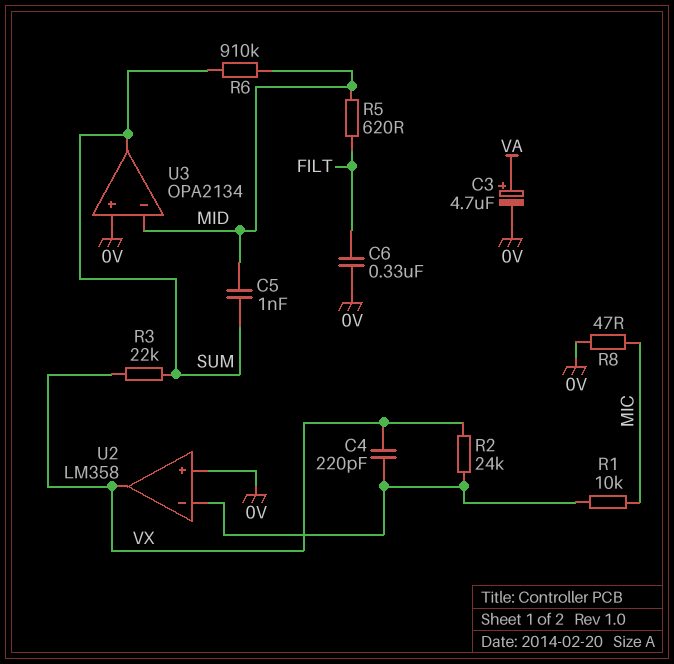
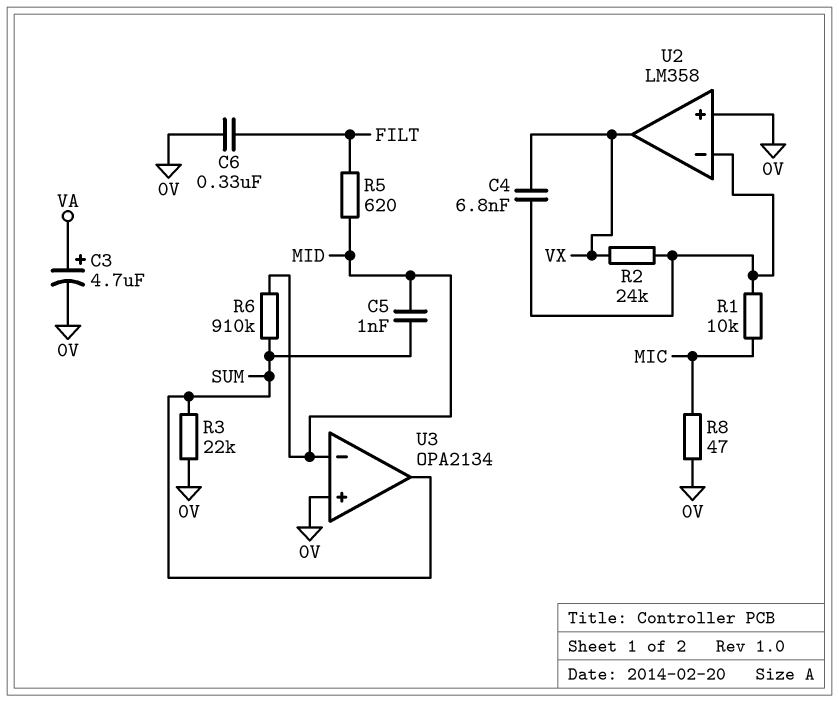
C4: 220pF (U2/in-, VX) -> 6.8nF (U2/in-, VX)
R3: 22k (SUM, VX) -> 22k (0V, SUM)

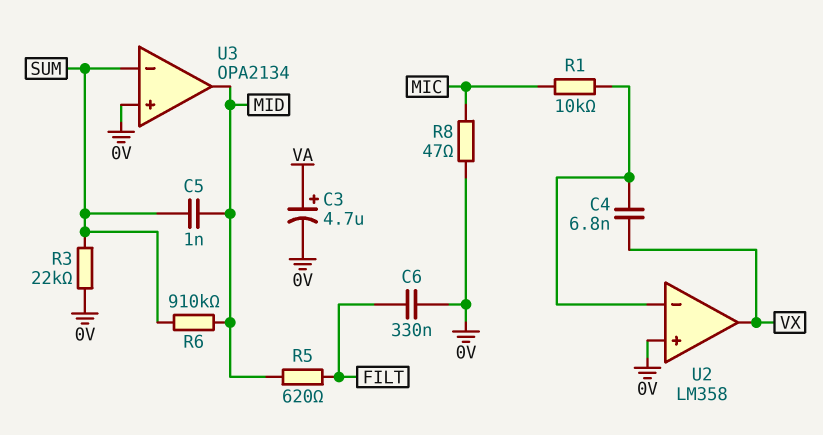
R2: 24k (U2/in-, VX) -> none
U3 pin in-: MID -> SUM
U3 pin out: SUM -> MID

